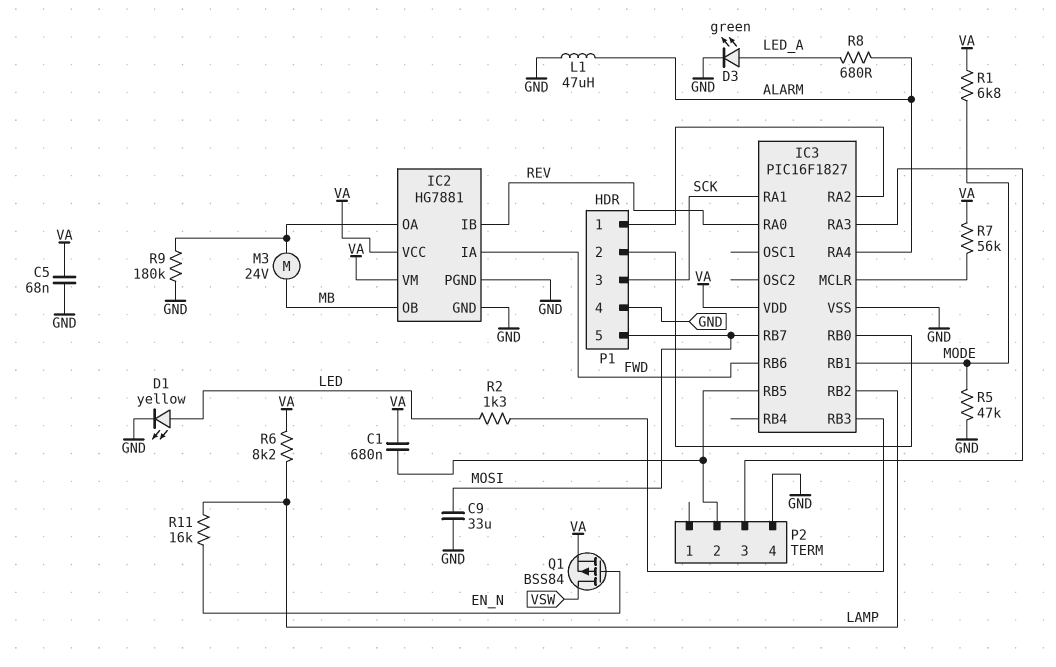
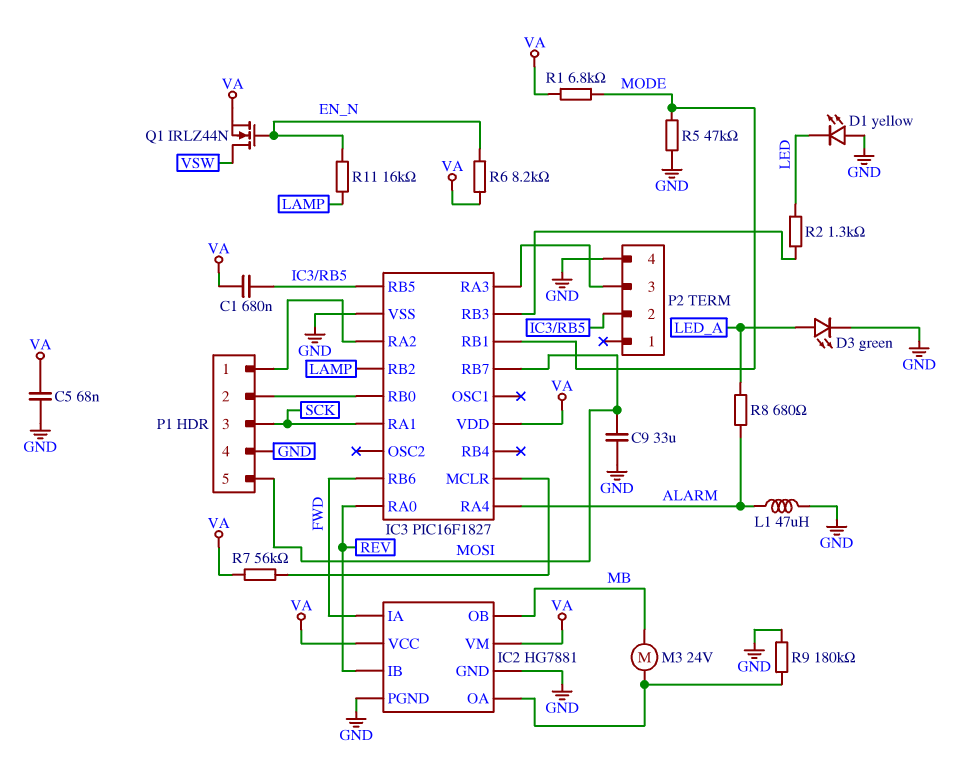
D1: LED yellow (A LED, K GND) -> LED yellow (A GND, K LED)
Q1: PMOS BSS84 (G EN_N, D VSW, S VA) -> NMOS IRLZ44N (G EN_N, D VSW, S VA)
R6: 8.2k (LAMP, VA) -> 8.2k (EN_N, VA)

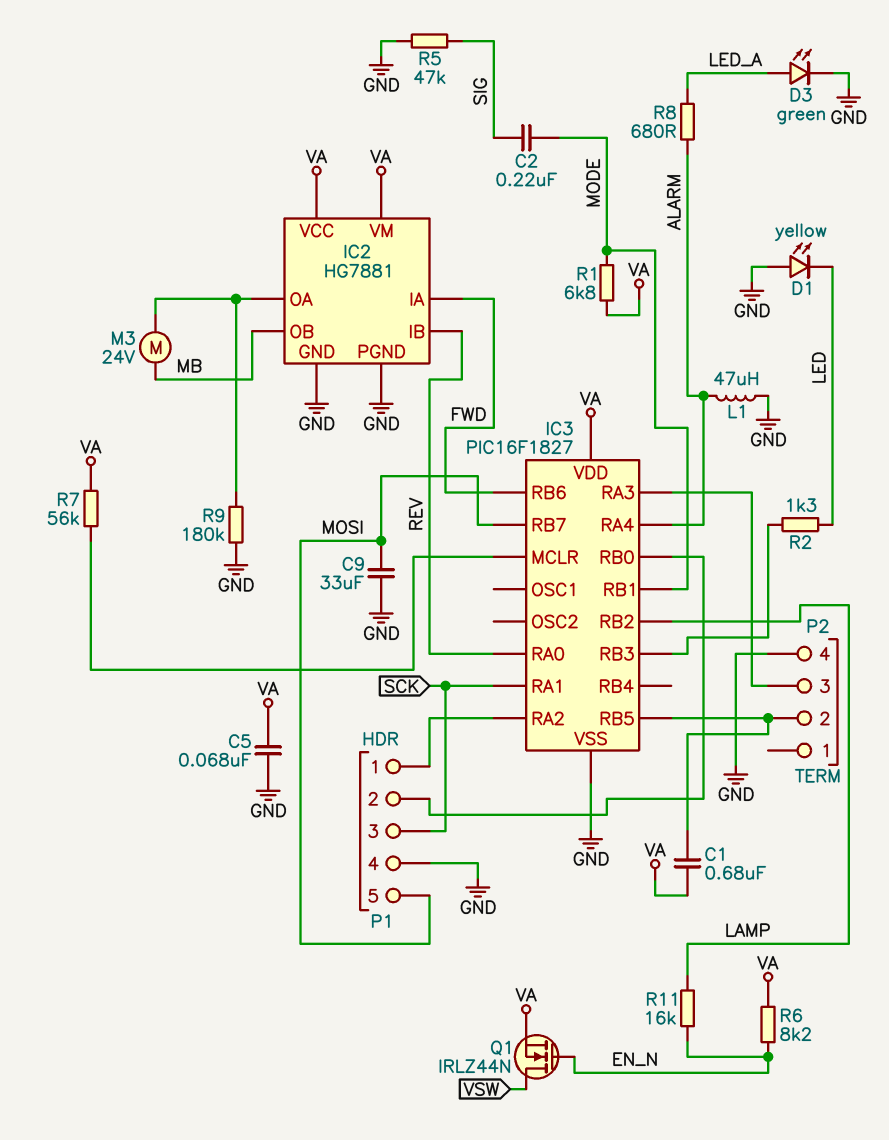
C2: none -> 220nF (MODE, SIG)
R5: 47k (GND, MODE) -> 47k (GND, SIG)

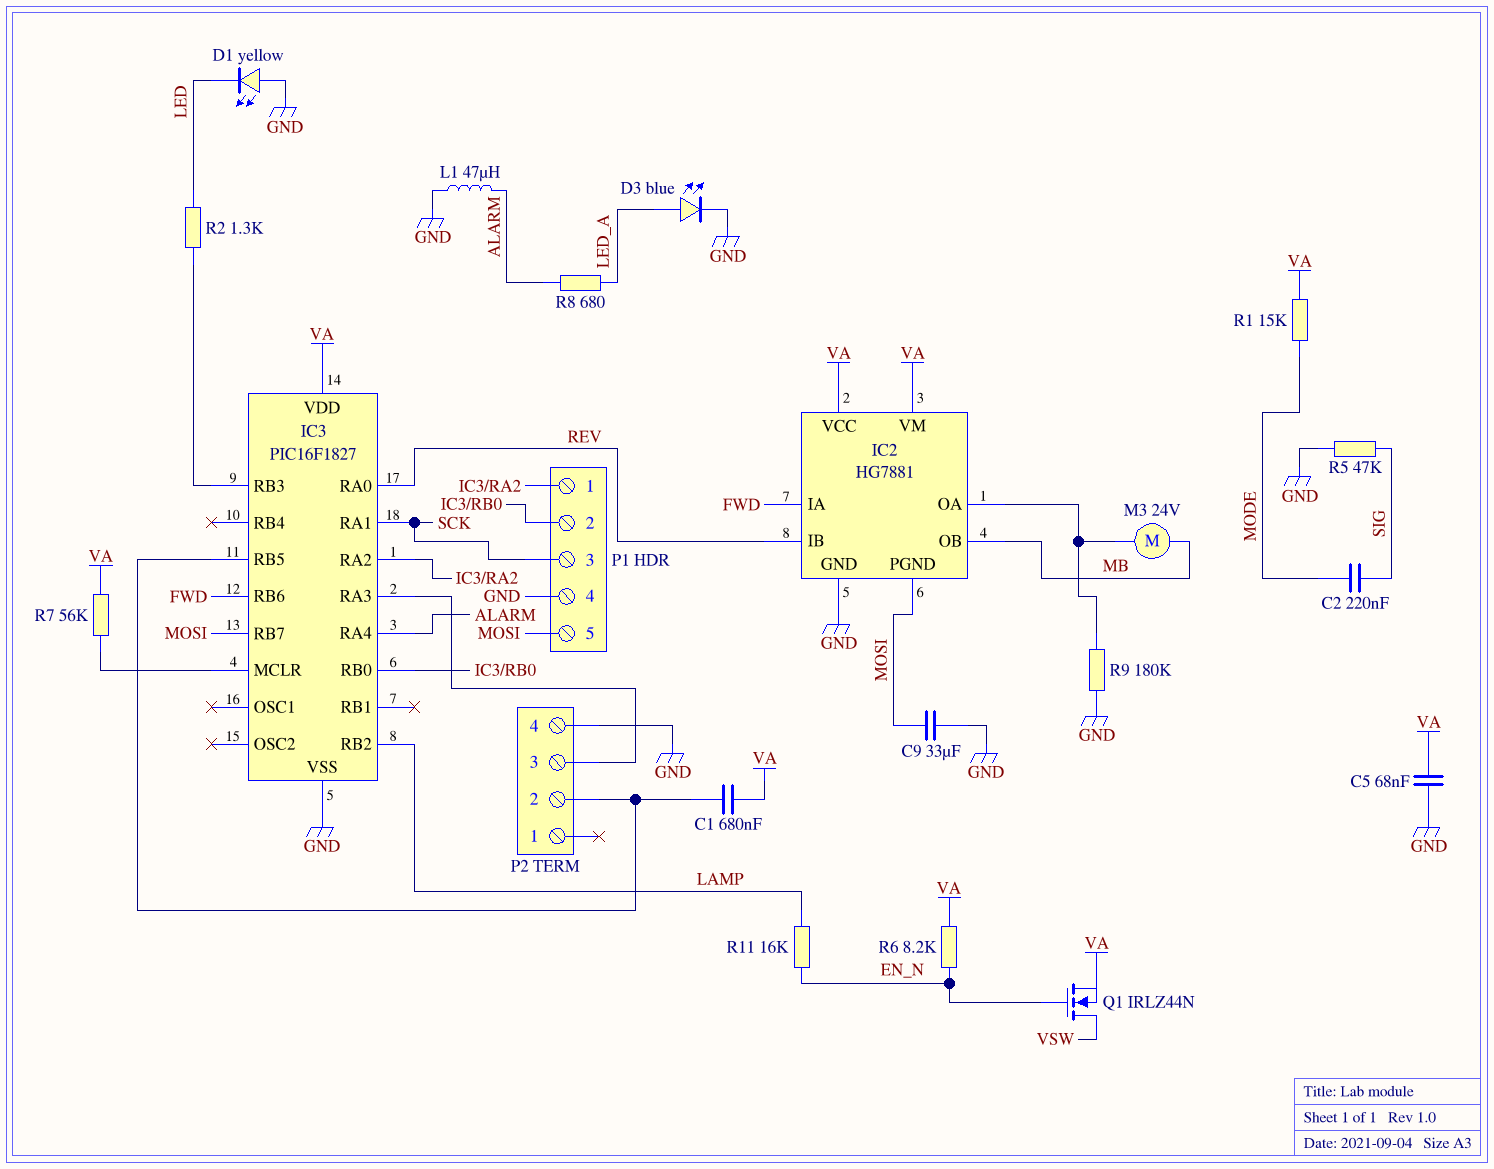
D3: LED green (A LED_A, K GND) -> LED blue (A LED_A, K GND)
IC2 pin PGND: GND -> MOSI
IC3 pin RB1: MODE -> none
R1: 6.8k (MODE, VA) -> 15k (MODE, VA)

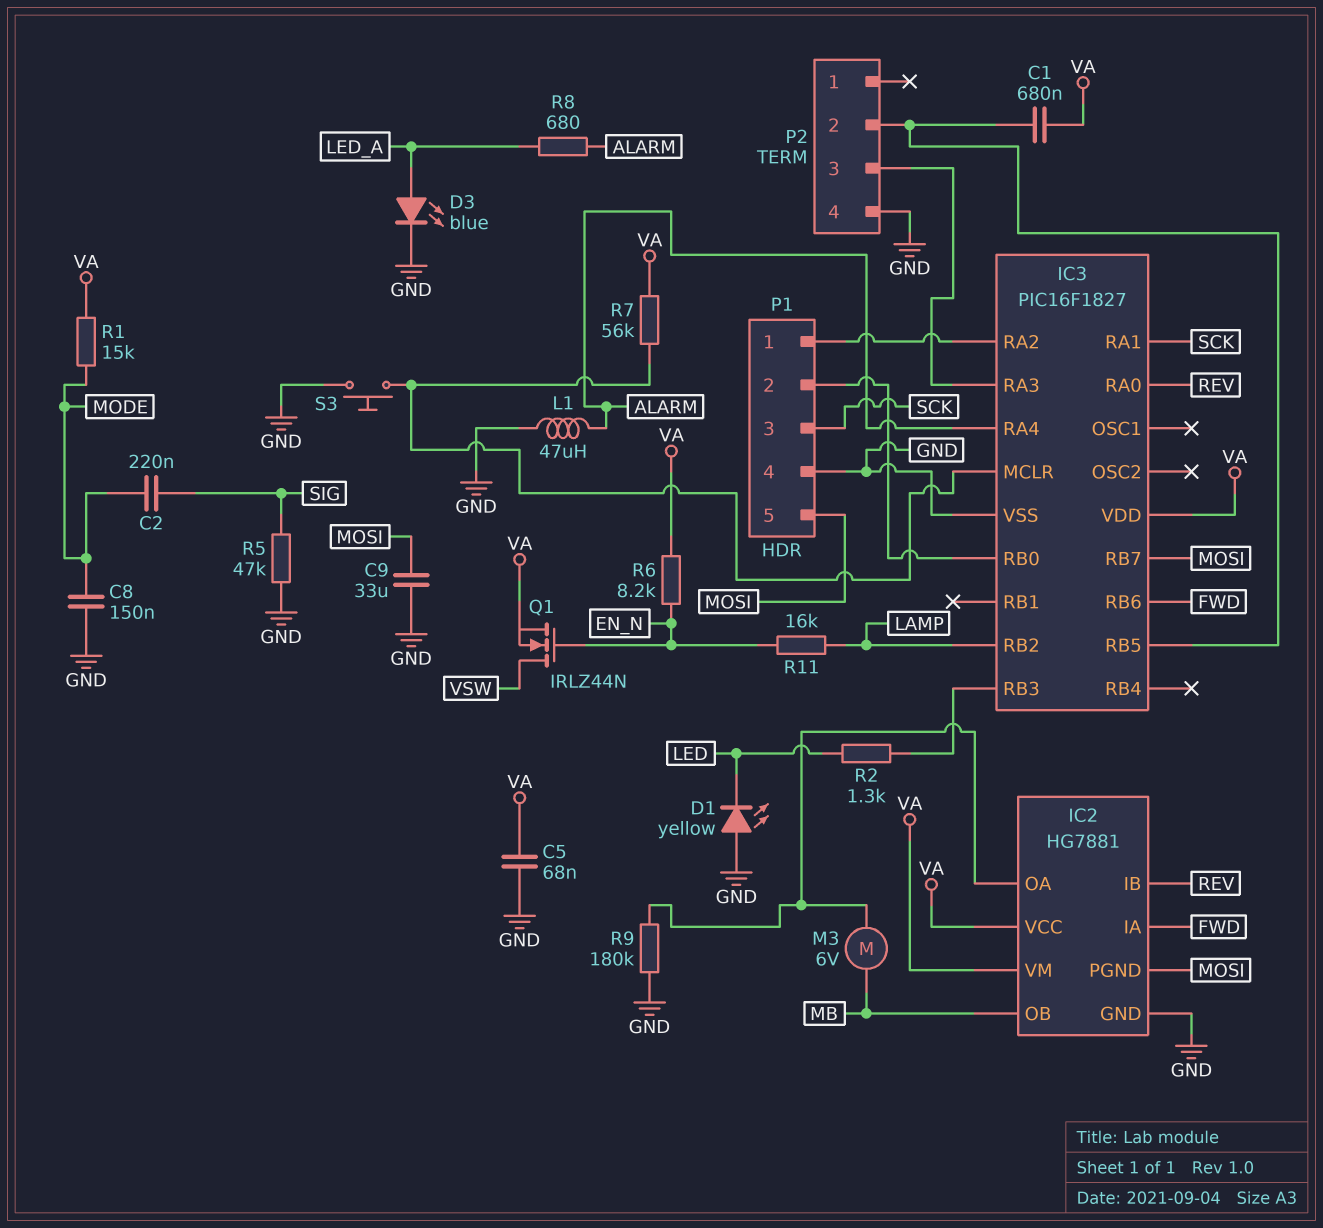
C8: none -> 150nF (GND, MODE)
M3: motor 24V (IC2/OA, MB) -> motor 6V (IC2/OA, MB)
S3: none -> button (GND, IC3/MCLR)

